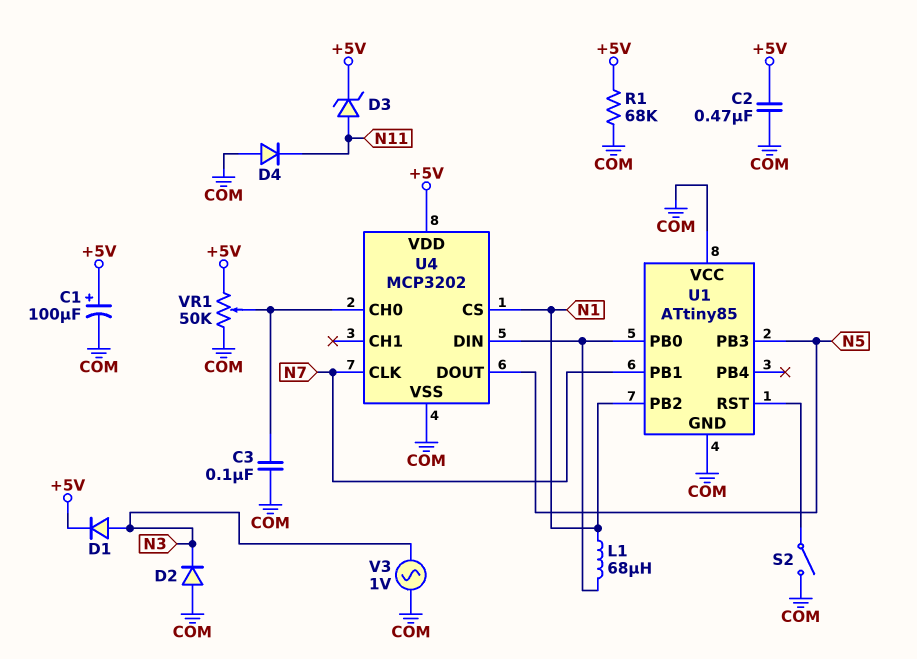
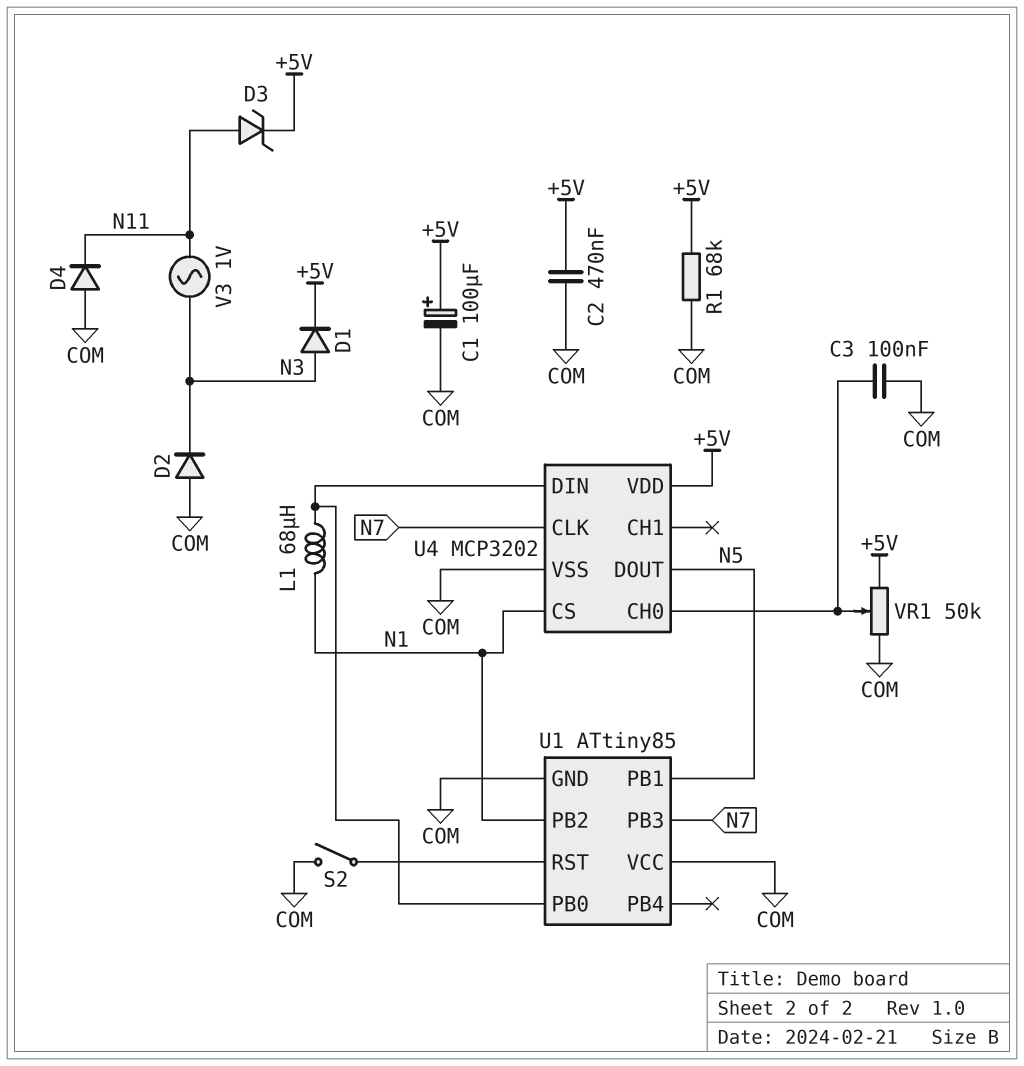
U1 pin PB1: N7 -> N5
U1 pin PB3: N5 -> N7
V3: AC 1V (COM, N3) -> AC 1V (N3, N11)

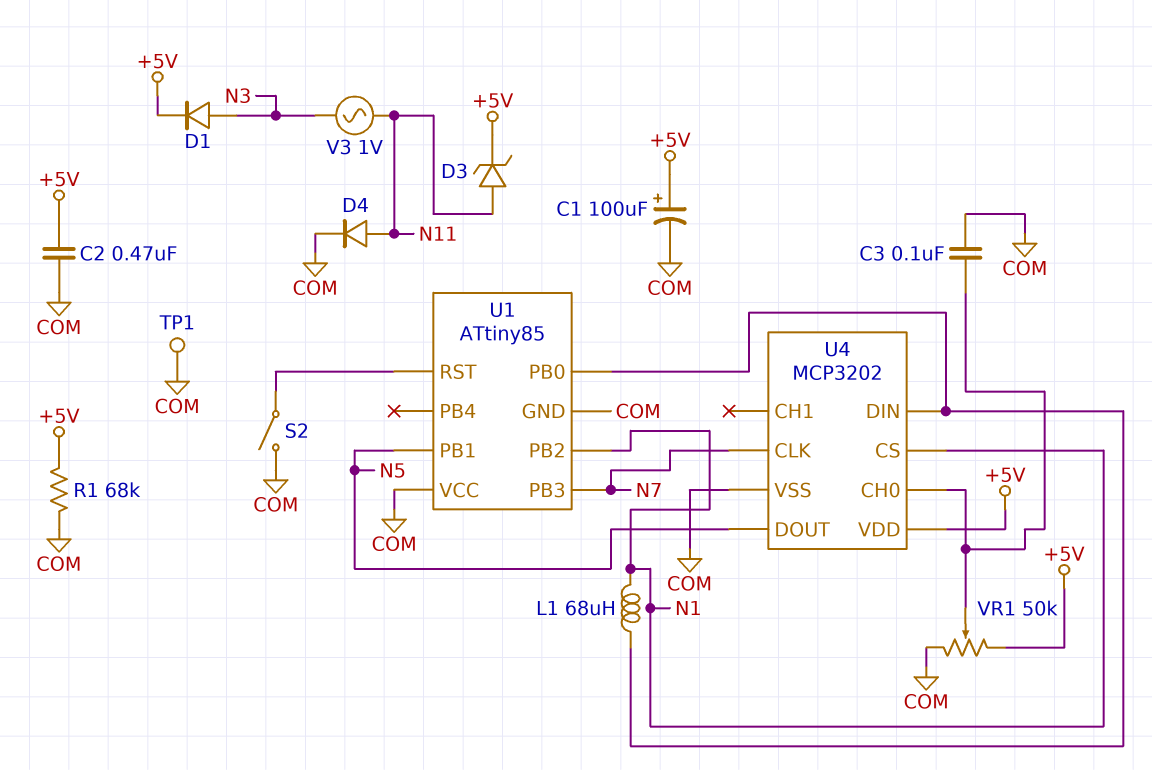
D2: diode (A COM, K N3) -> none
D4: diode (A COM, K N11) -> diode (A N11, K COM)
TP1: none -> test point (COM)

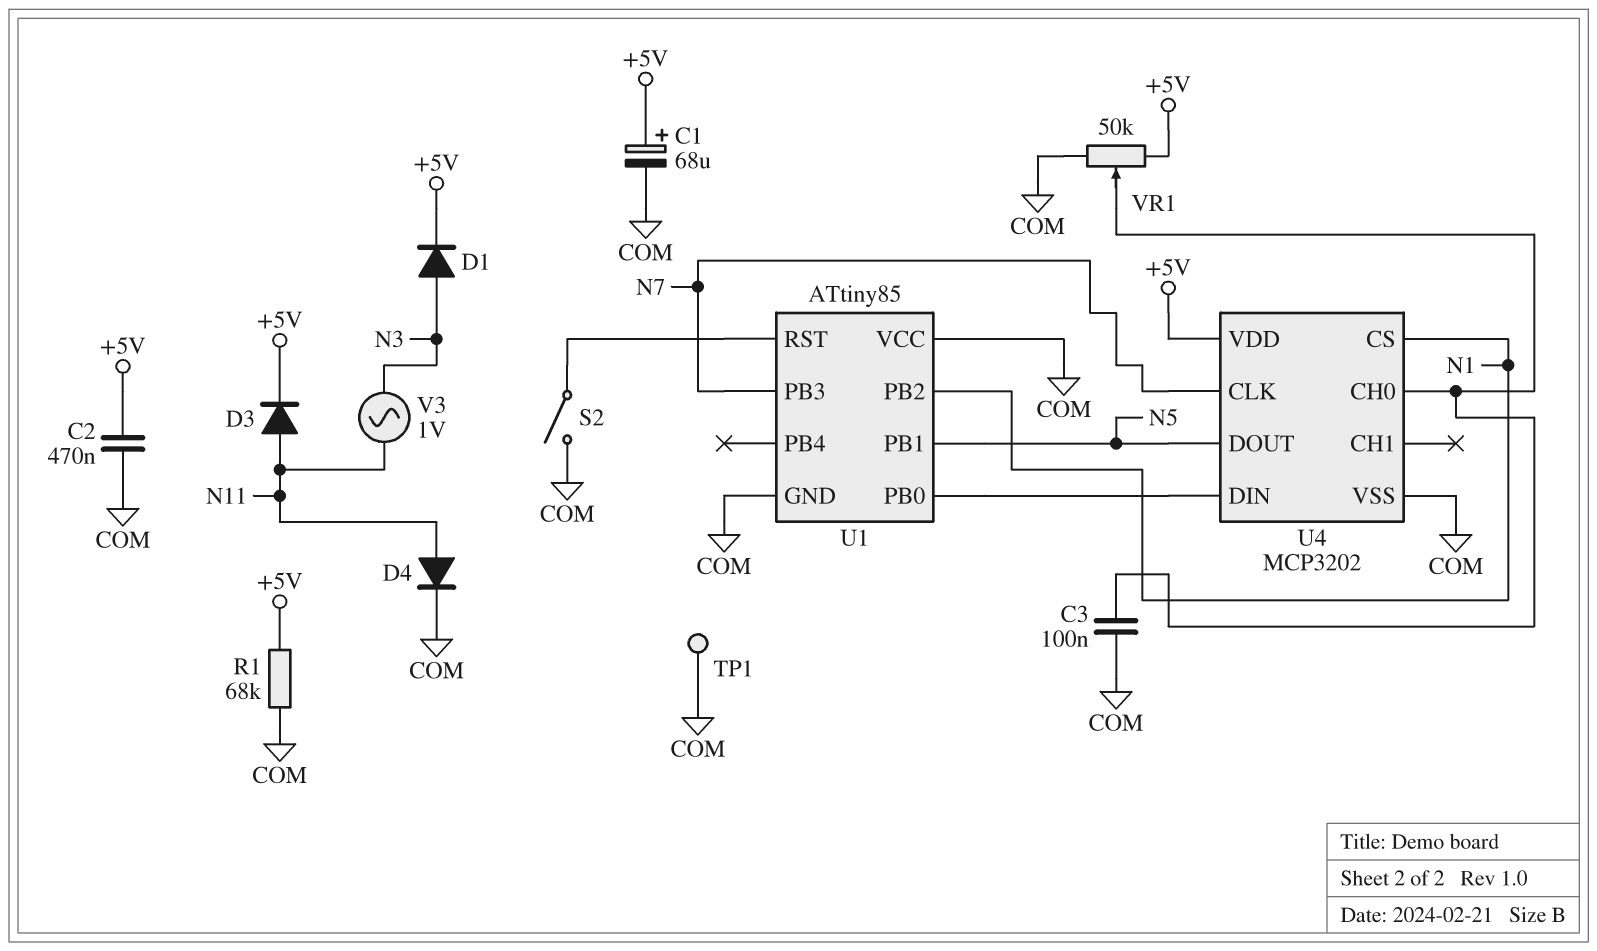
C1: 100uF (plus +5V, minus COM) -> 68uF (plus +5V, minus COM)
D3: zener (A N11, K +5V) -> diode (A N11, K +5V)
L1: 68uH (N1, U1/PB0) -> none

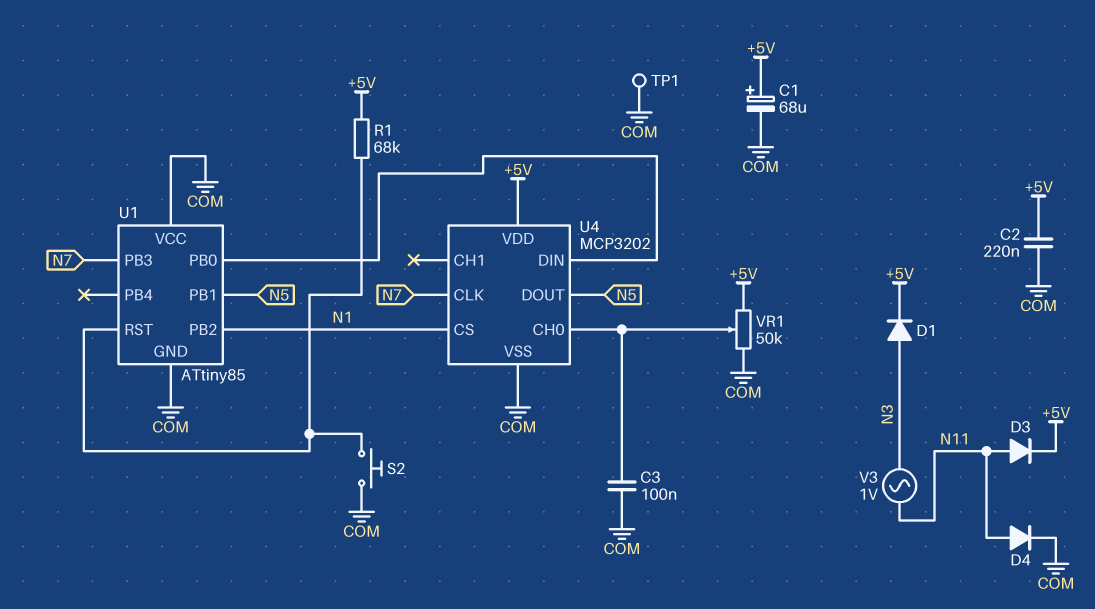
C2: 470nF (+5V, COM) -> 220nF (+5V, COM)
R1: 68k (+5V, COM) -> 68k (+5V, U1/RST)
S2: switch (COM, U1/RST) -> button (COM, U1/RST)

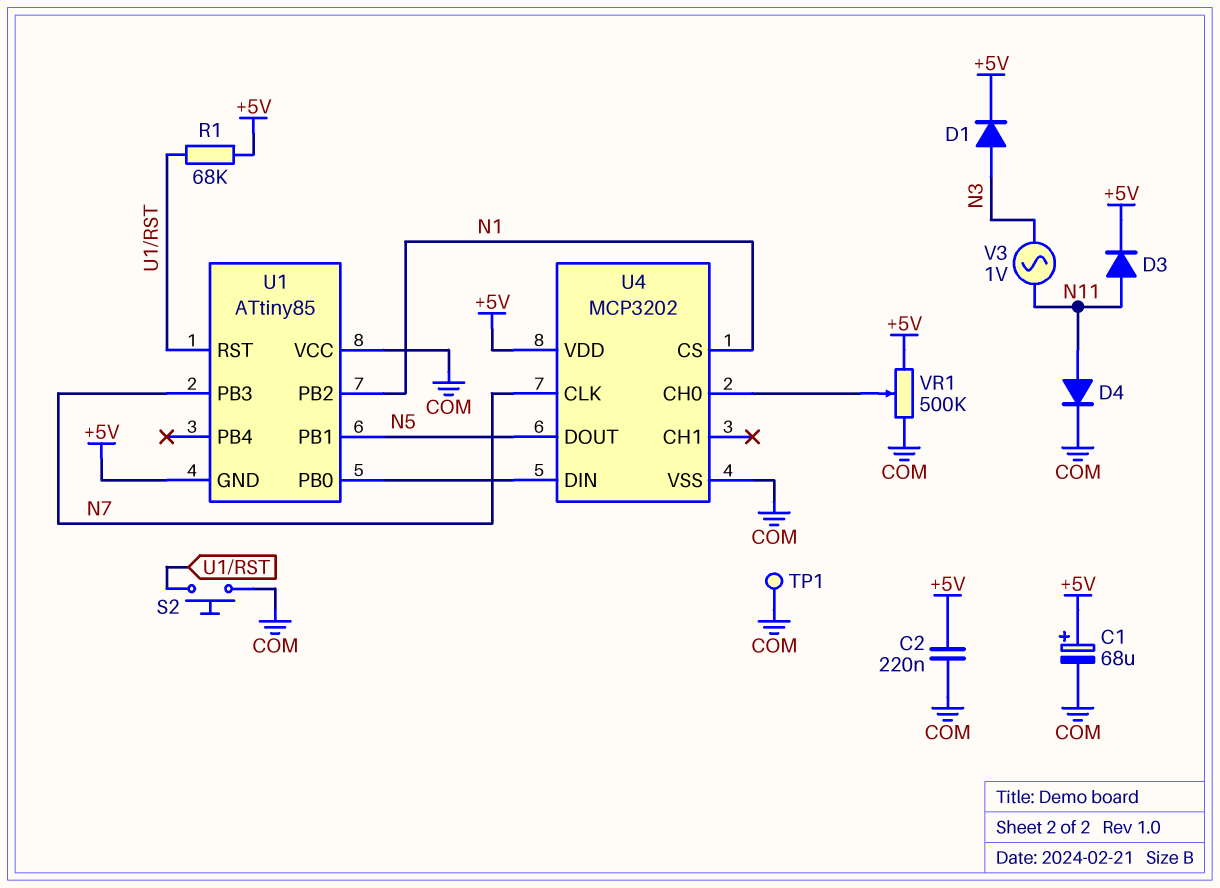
C3: 100nF (COM, U4/CH0) -> none
U1 pin GND: COM -> +5V
VR1: 50k (+5V, COM, wiper U4/CH0) -> 500k (+5V, COM, wiper U4/CH0)

